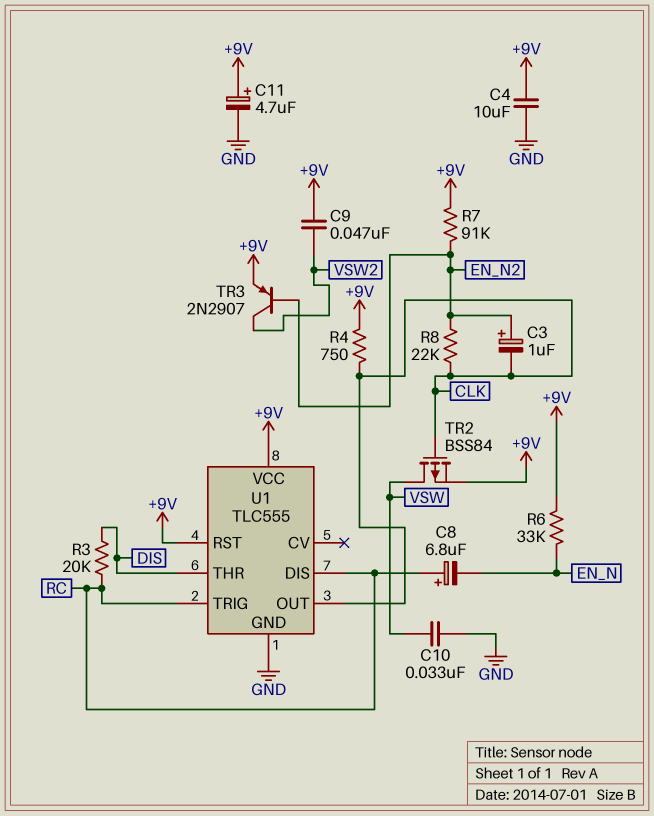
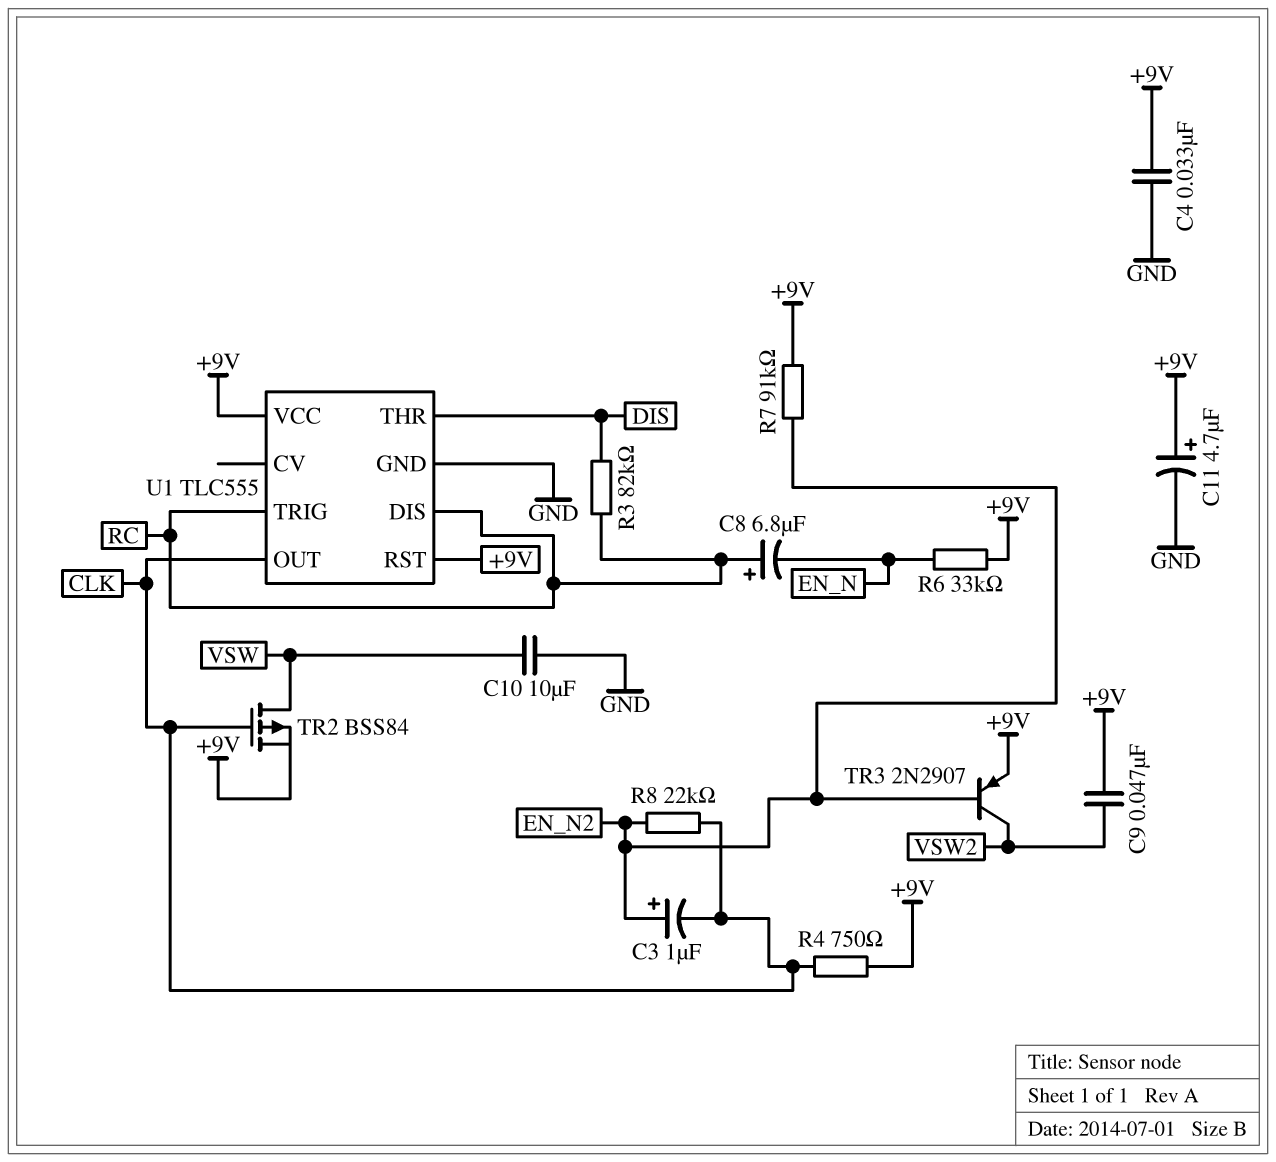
C4: 10uF (+9V, GND) -> 33nF (+9V, GND)
C10: 33nF (GND, VSW) -> 10uF (GND, VSW)
R3: 20k (DIS, RC) -> 82k (DIS, RC)

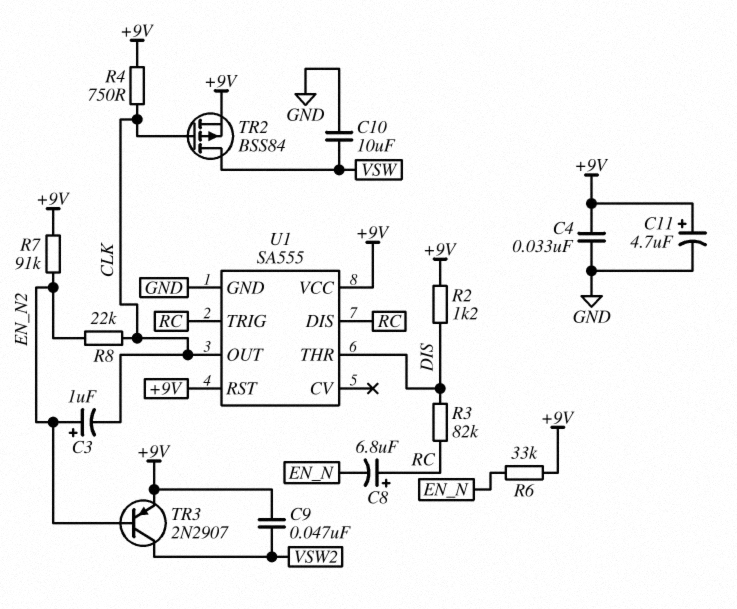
R2: none -> 1.2k (+9V, DIS)
U1: TLC555 -> SA555

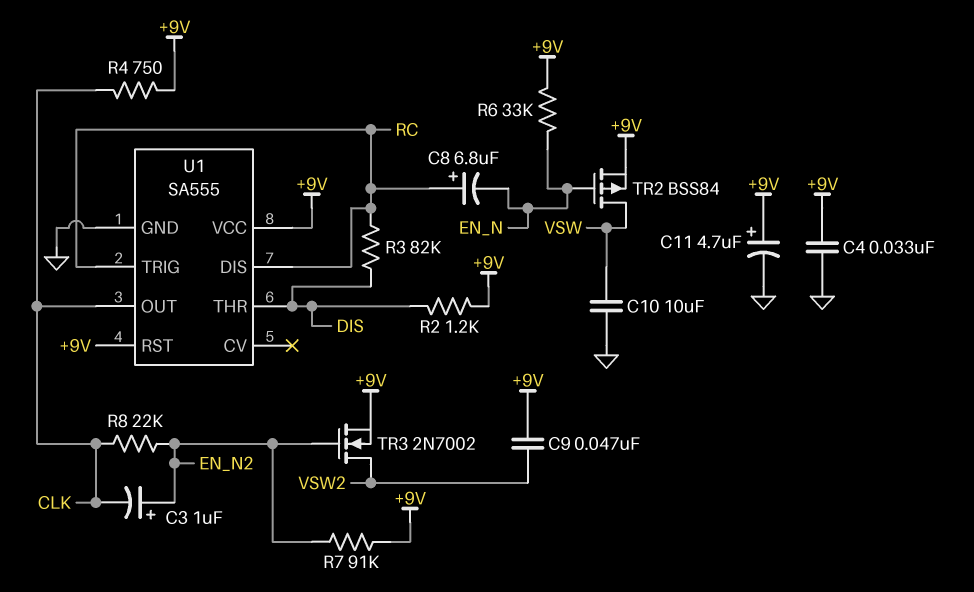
TR2: PMOS BSS84 (G CLK, D VSW, S +9V) -> PMOS BSS84 (G EN_N, D VSW, S +9V)
TR3: PNP 2N2907 (B EN_N2, C VSW2, E +9V) -> NMOS 2N7002 (G EN_N2, D VSW2, S +9V)

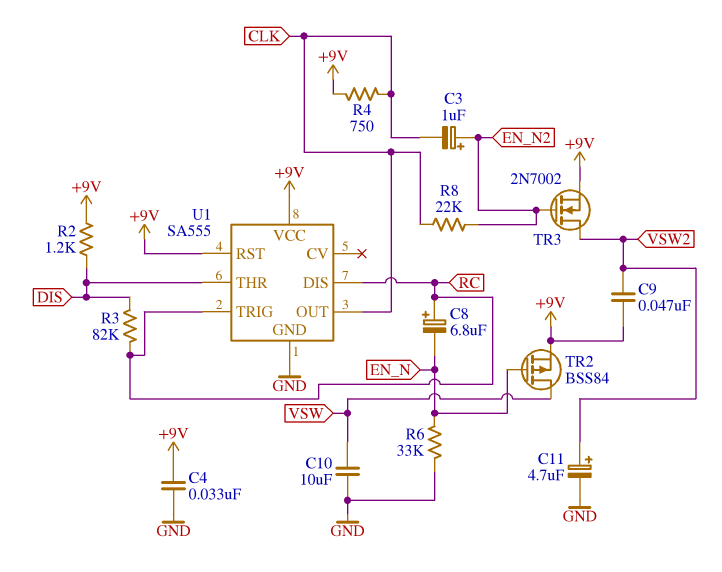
C11: 4.7uF (plus +9V, minus GND) -> 4.7uF (plus VSW2, minus GND)
R6: 33k (+9V, EN_N) -> 33k (EN_N, GND)
R7: 91k (+9V, EN_N2) -> none

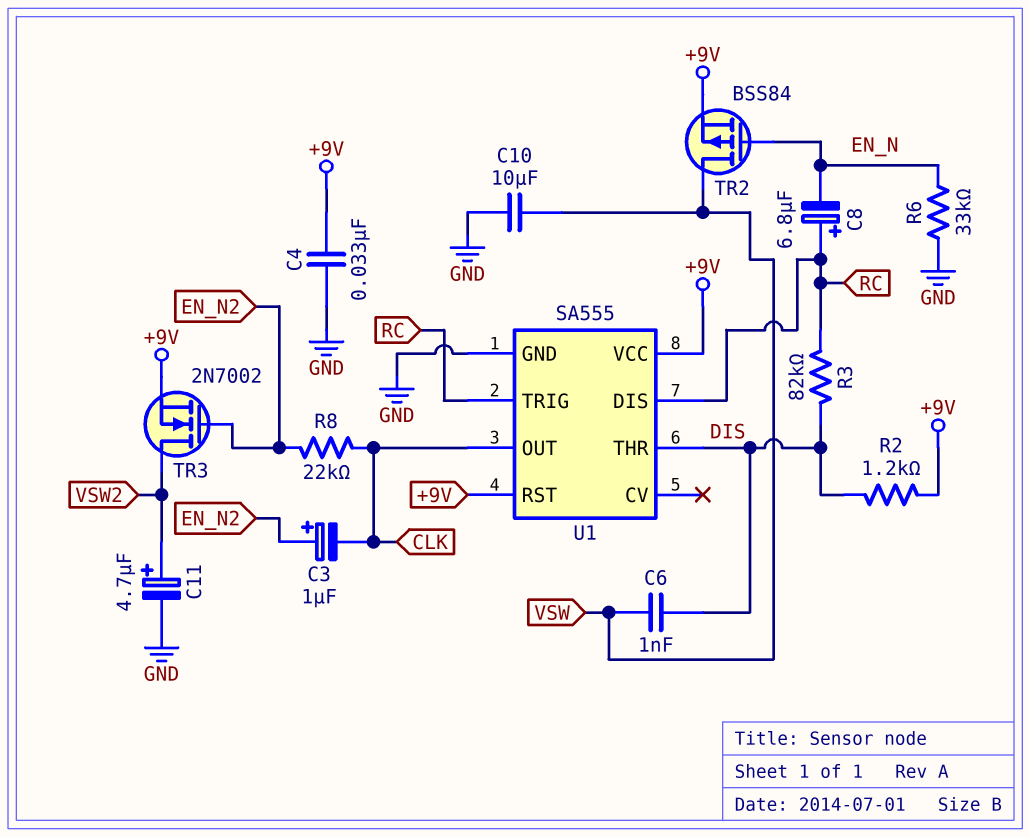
C6: none -> 1nF (DIS, VSW)
C9: 47nF (+9V, VSW2) -> none
R4: 750 (+9V, CLK) -> none

